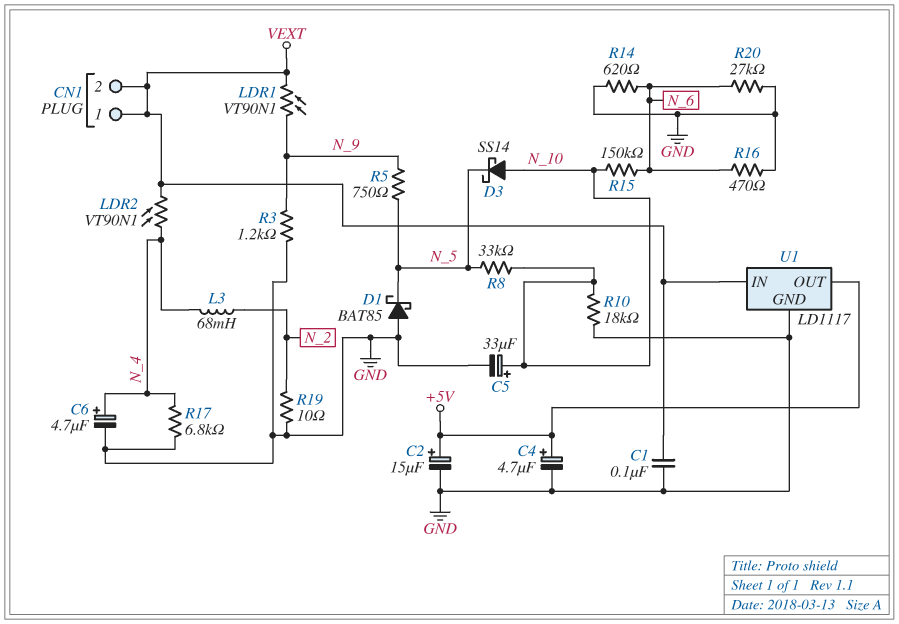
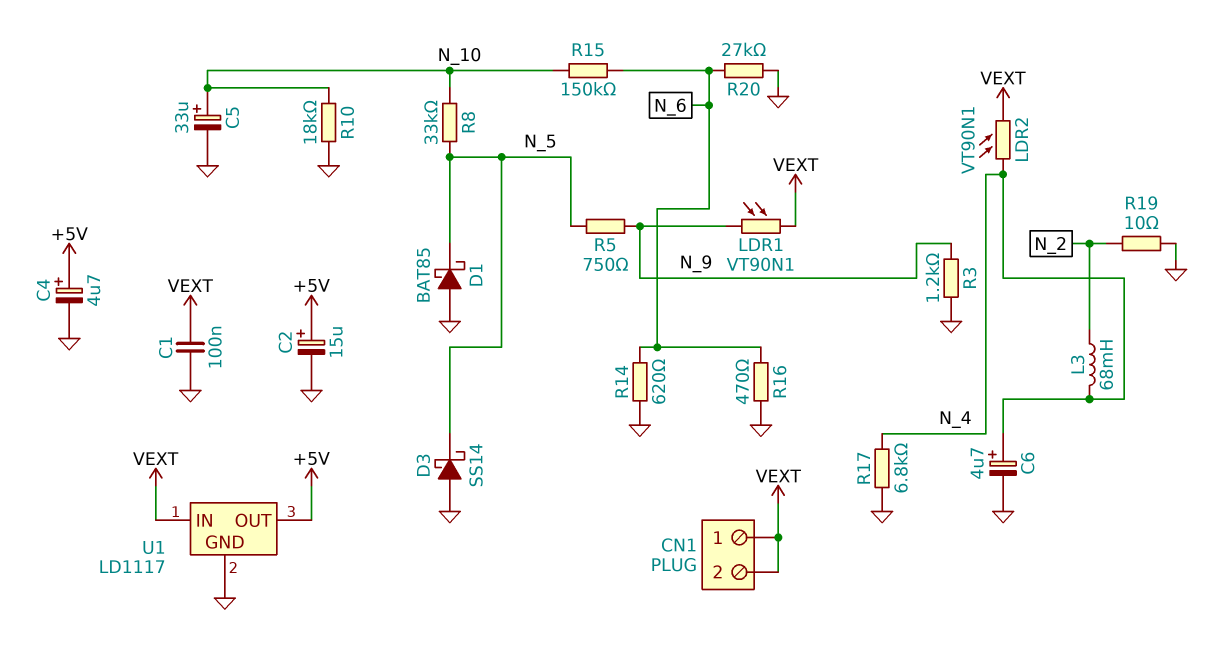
D3: schottky SS14 (A N_10, K N_5) -> schottky SS14 (A GND, K N_5)

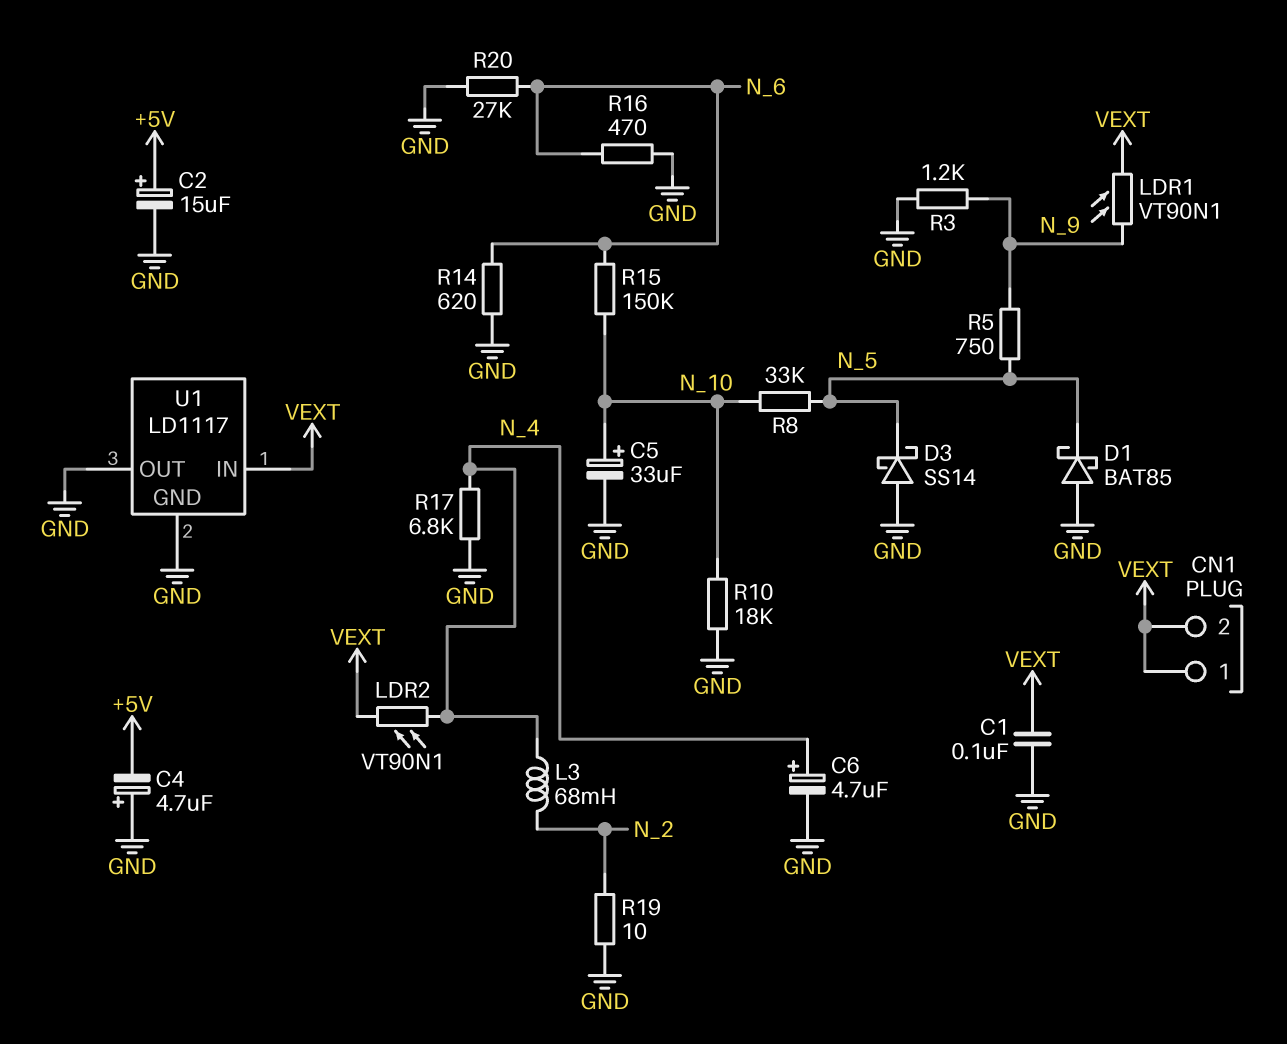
C4: 4.7uF (plus +5V, minus GND) -> 4.7uF (plus GND, minus +5V)
U1 pin OUT: +5V -> GND

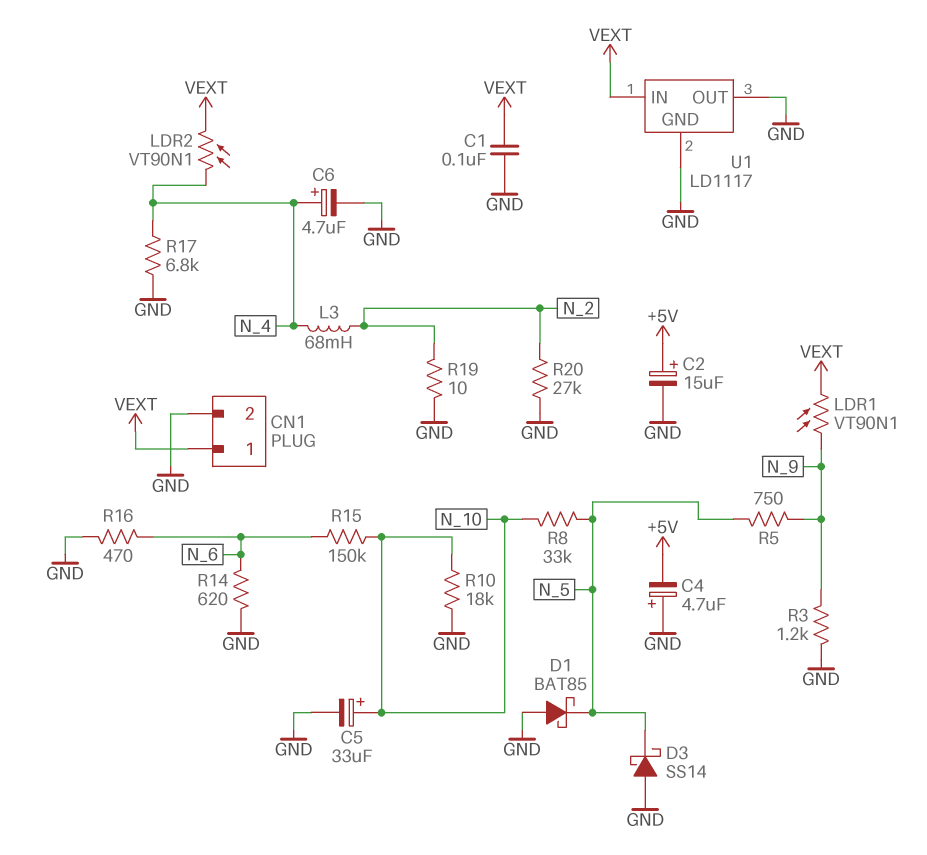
CN1 pin 2: VEXT -> GND
R20: 27k (GND, N_6) -> 27k (GND, N_2)

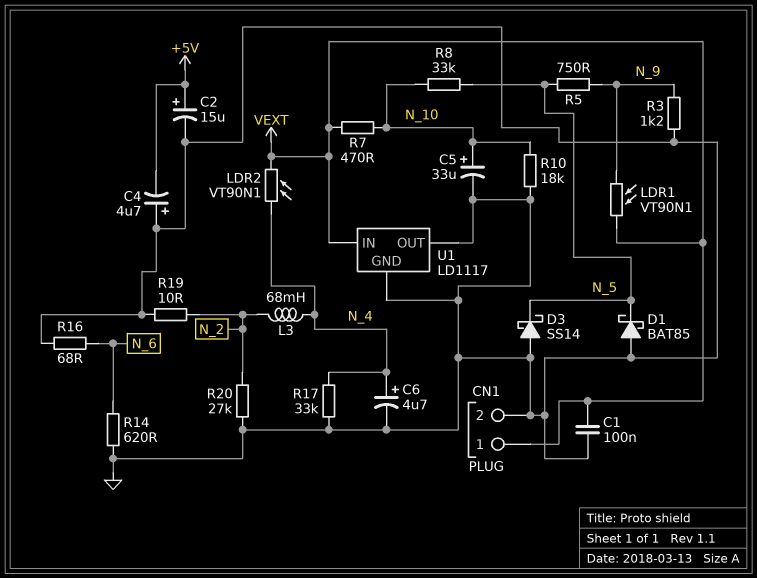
R7: none -> 470 (N_10, VEXT)
R15: 150k (N_6, N_10) -> none
R16: 470 (GND, N_6) -> 68 (GND, N_6)
R17: 6.8k (GND, N_4) -> 33k (GND, N_4)

